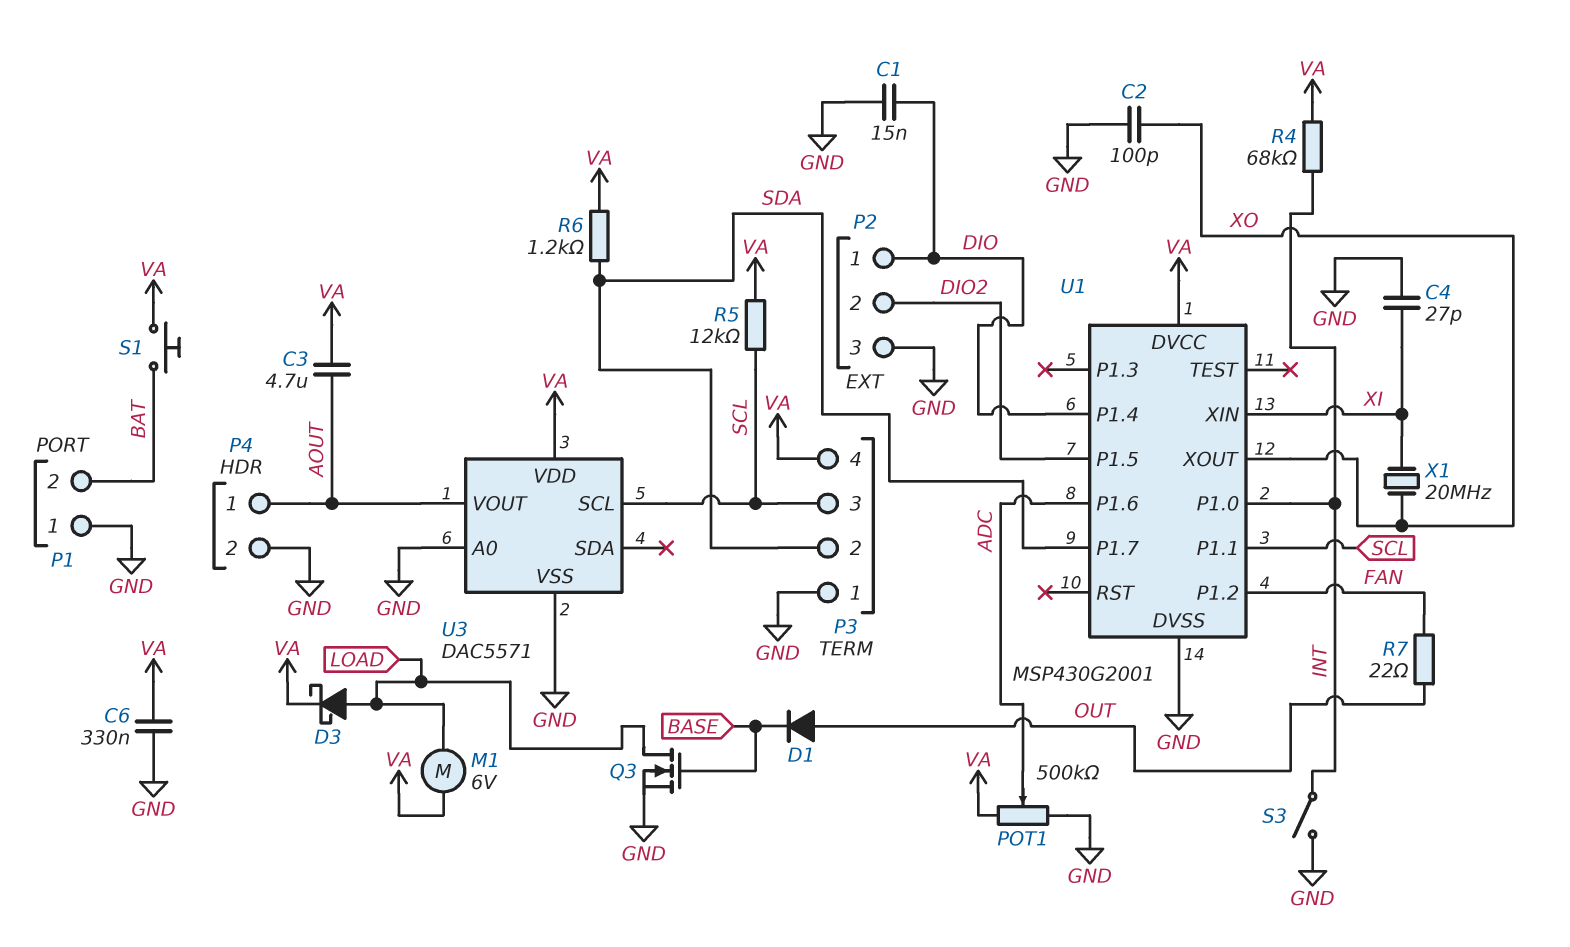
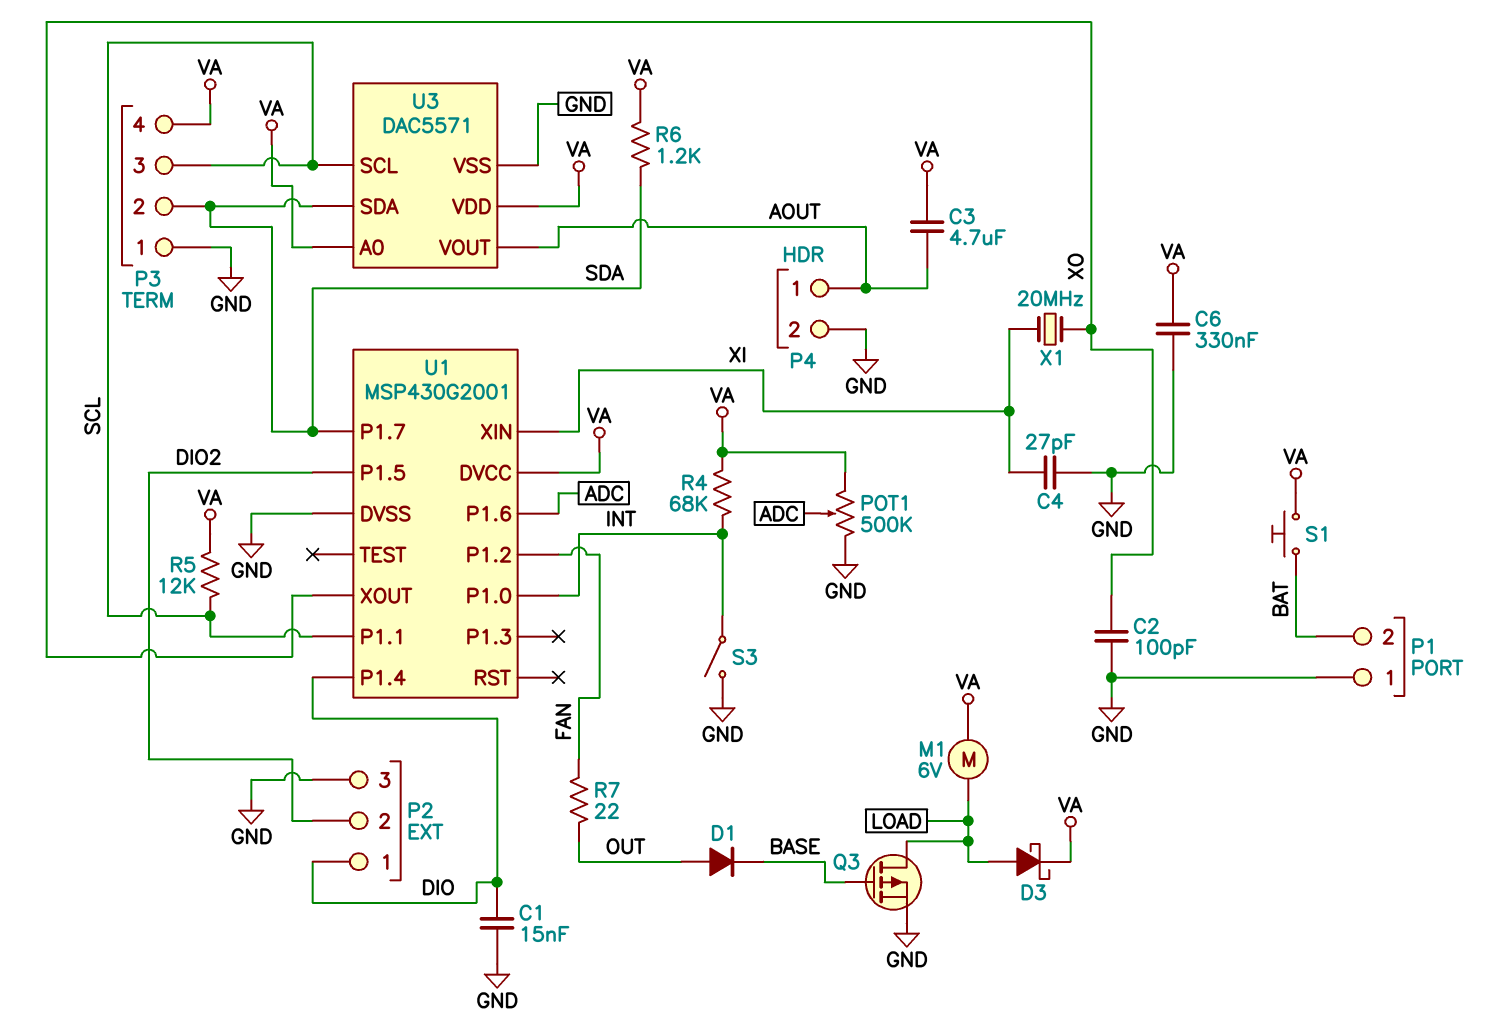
Q3: NMOS (G BASE, D LOAD, S GND) -> PMOS (G BASE, D LOAD, S GND)
U3 pin A0: GND -> VA
U3 pin SDA: none -> SDA

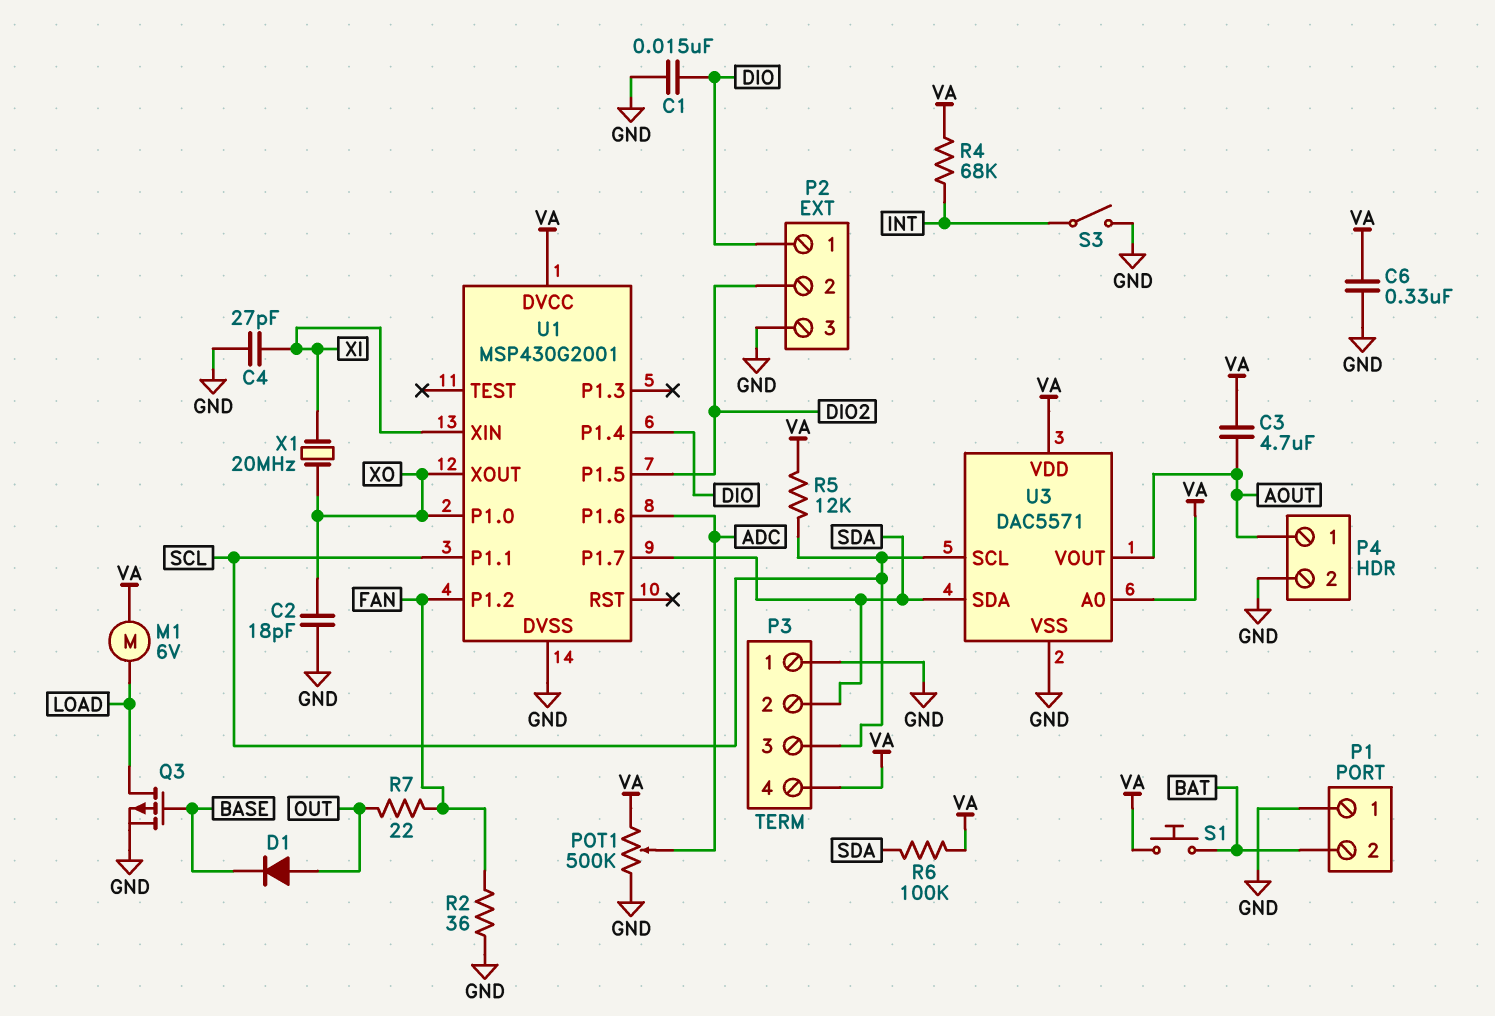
C2: 100pF (GND, XO) -> 18pF (GND, XO)
D3: schottky (A LOAD, K VA) -> none
R2: none -> 36 (FAN, GND)
R6: 1.2k (SDA, VA) -> 100k (SDA, VA)
U1 pin P1.0: INT -> XO

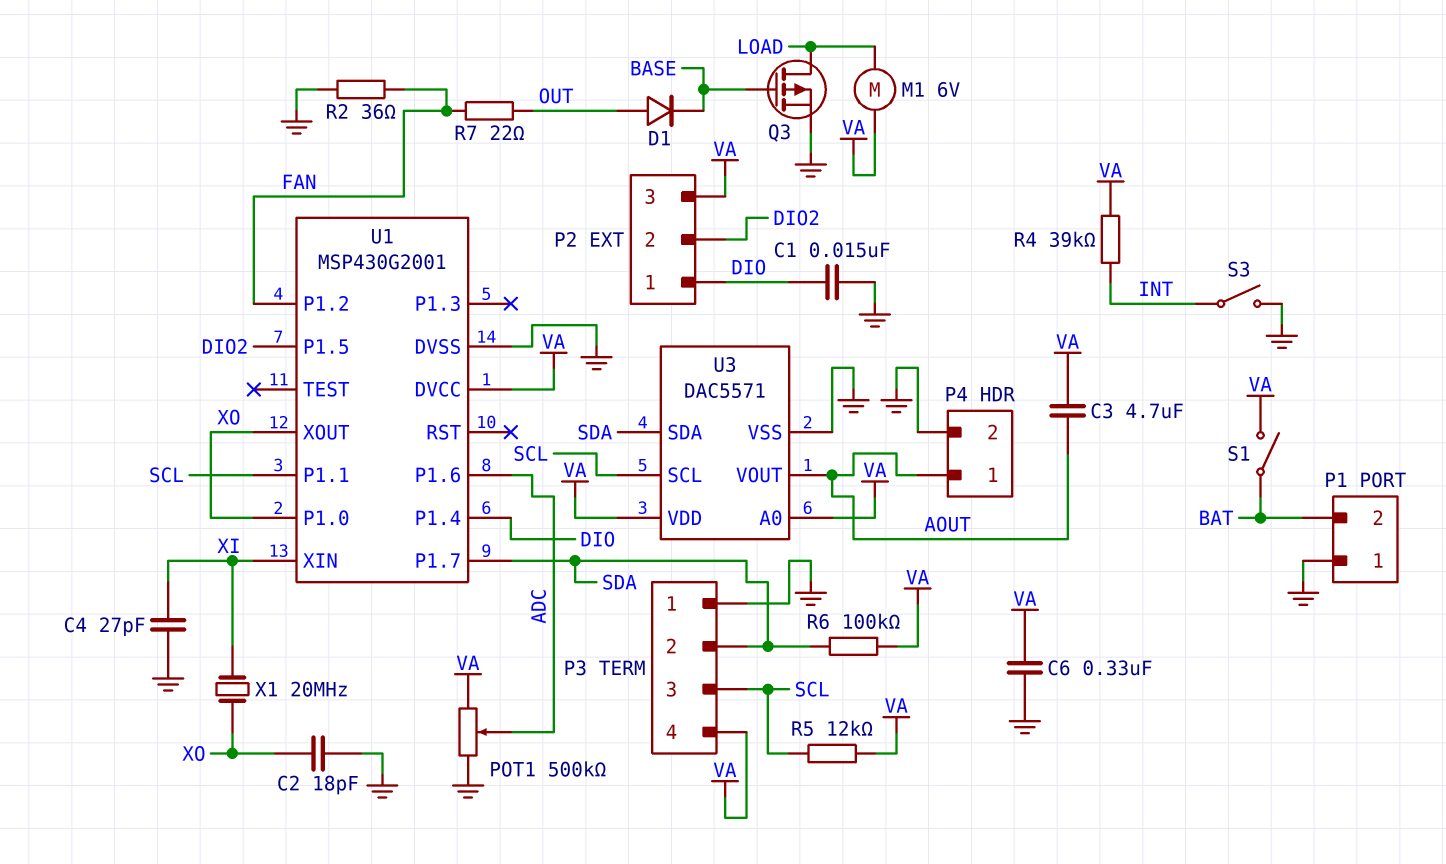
P2 pin 3: GND -> VA
R4: 68k (INT, VA) -> 39k (INT, VA)
S1: button (BAT, VA) -> switch (BAT, VA)

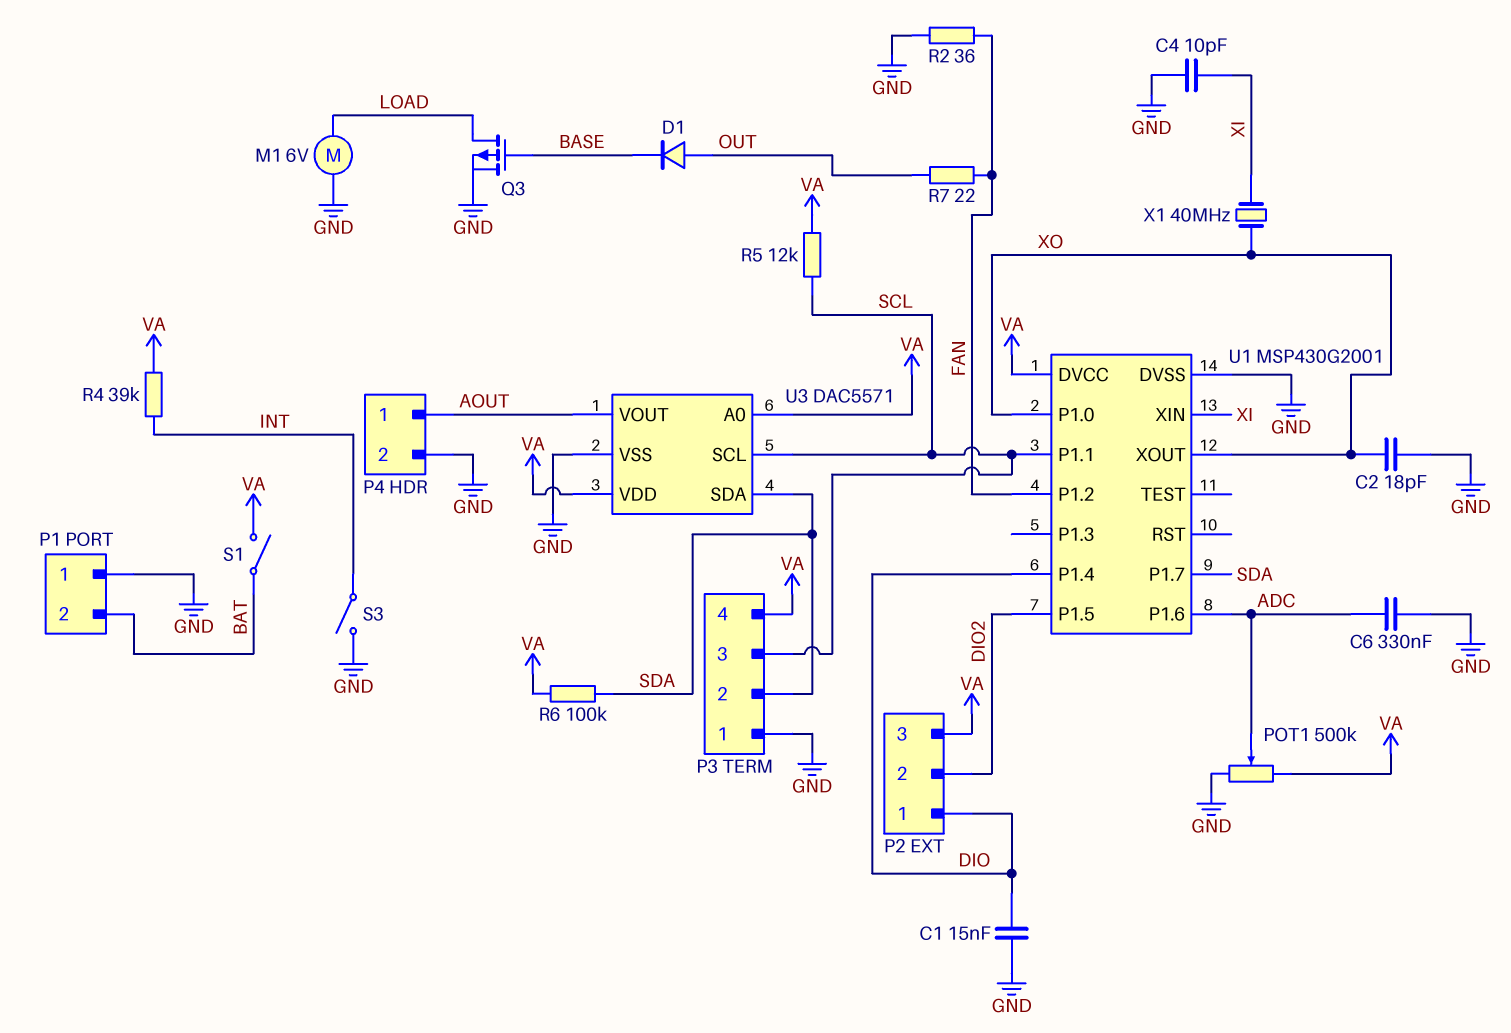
C3: 4.7uF (AOUT, VA) -> none
C4: 27pF (GND, XI) -> 10pF (GND, XI)
C6: 330nF (GND, VA) -> 330nF (ADC, GND)
M1: motor 6V (LOAD, VA) -> motor 6V (GND, LOAD)
X1: 20MHz (XI, XO) -> 40MHz (XI, XO)

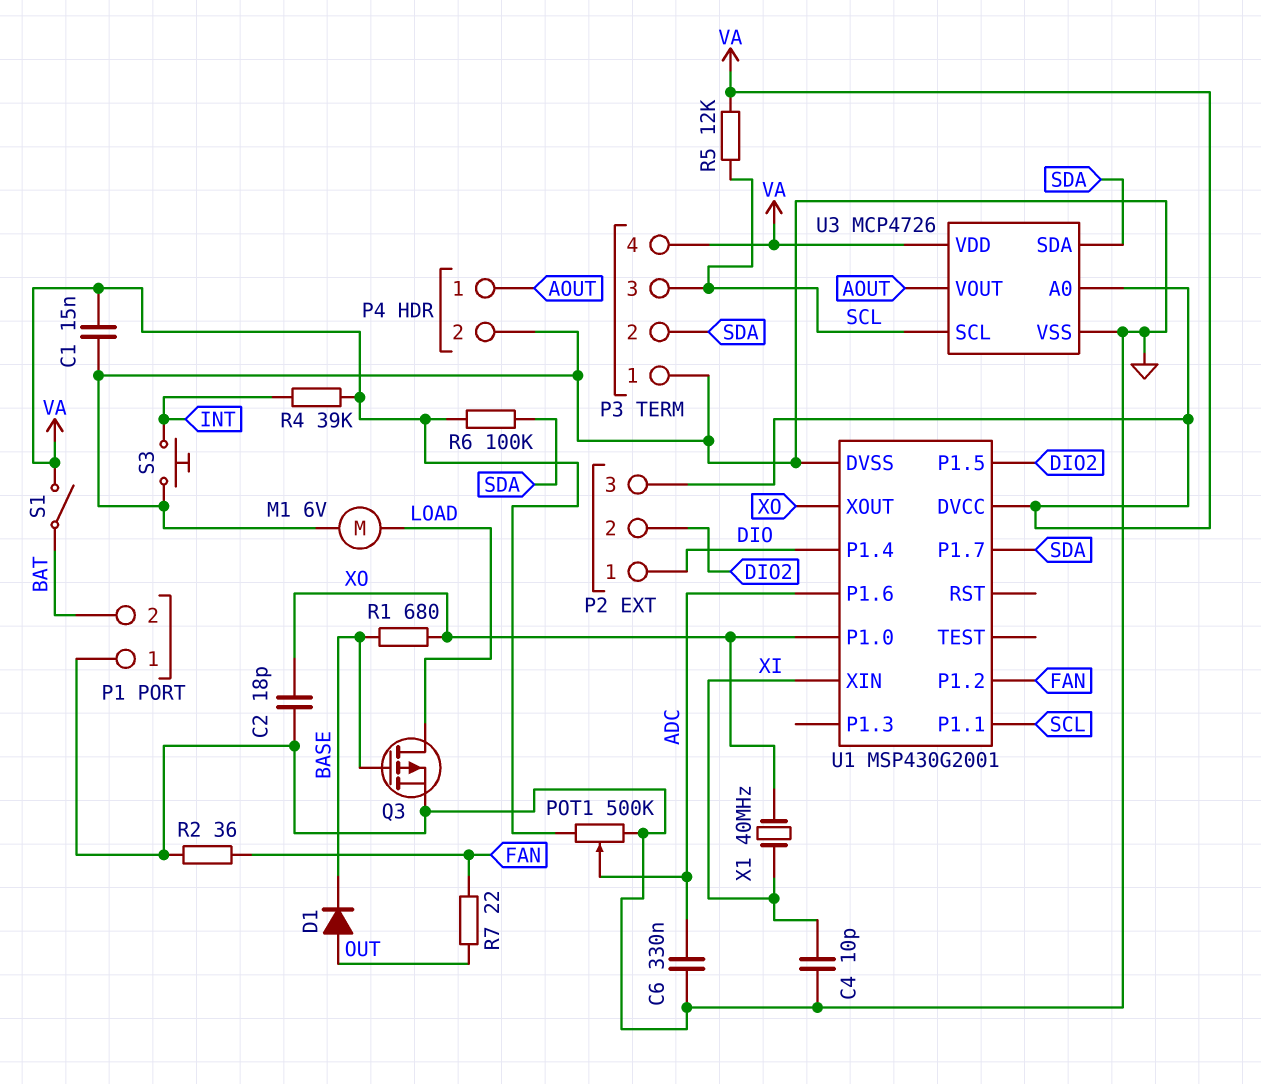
C1: 15nF (DIO, GND) -> 15nF (GND, VA)
R1: none -> 680 (BASE, XO)
S3: switch (GND, INT) -> button (GND, INT)
U3: DAC5571 -> MCP4726

